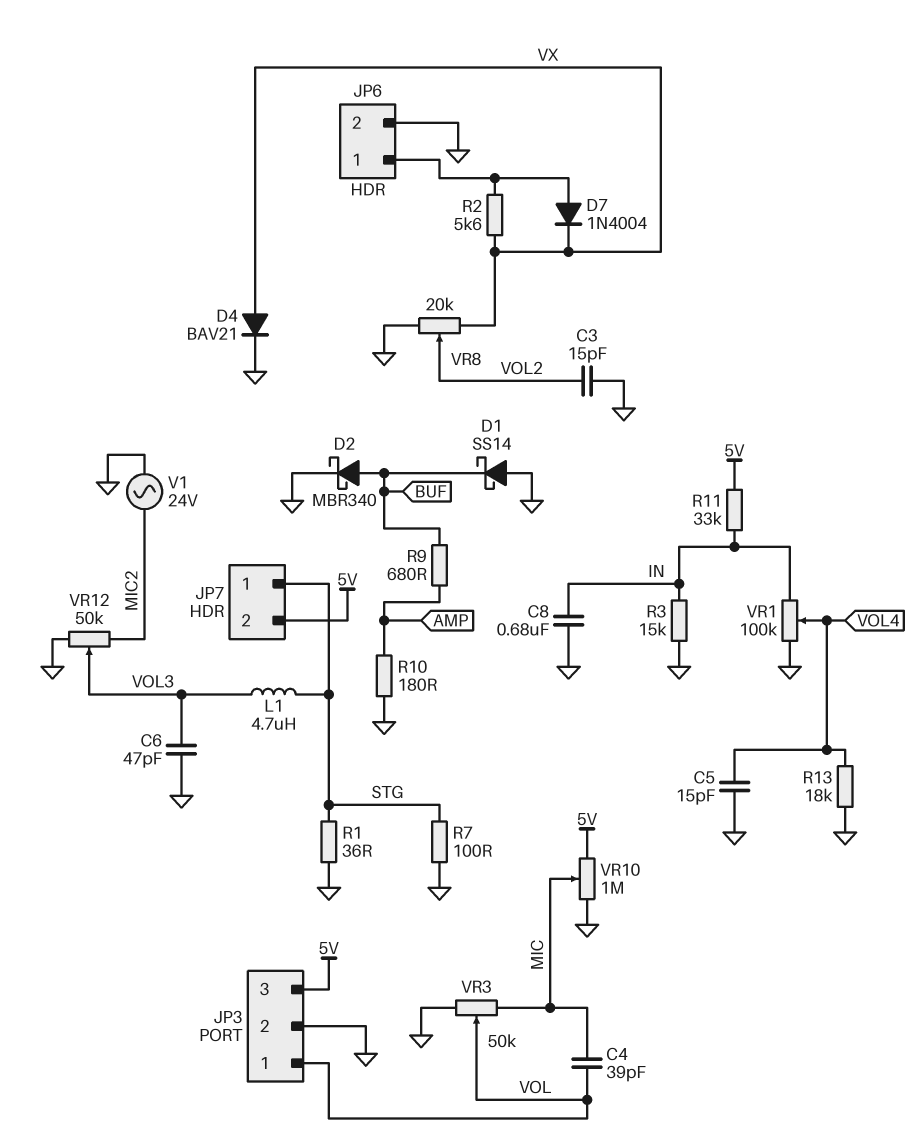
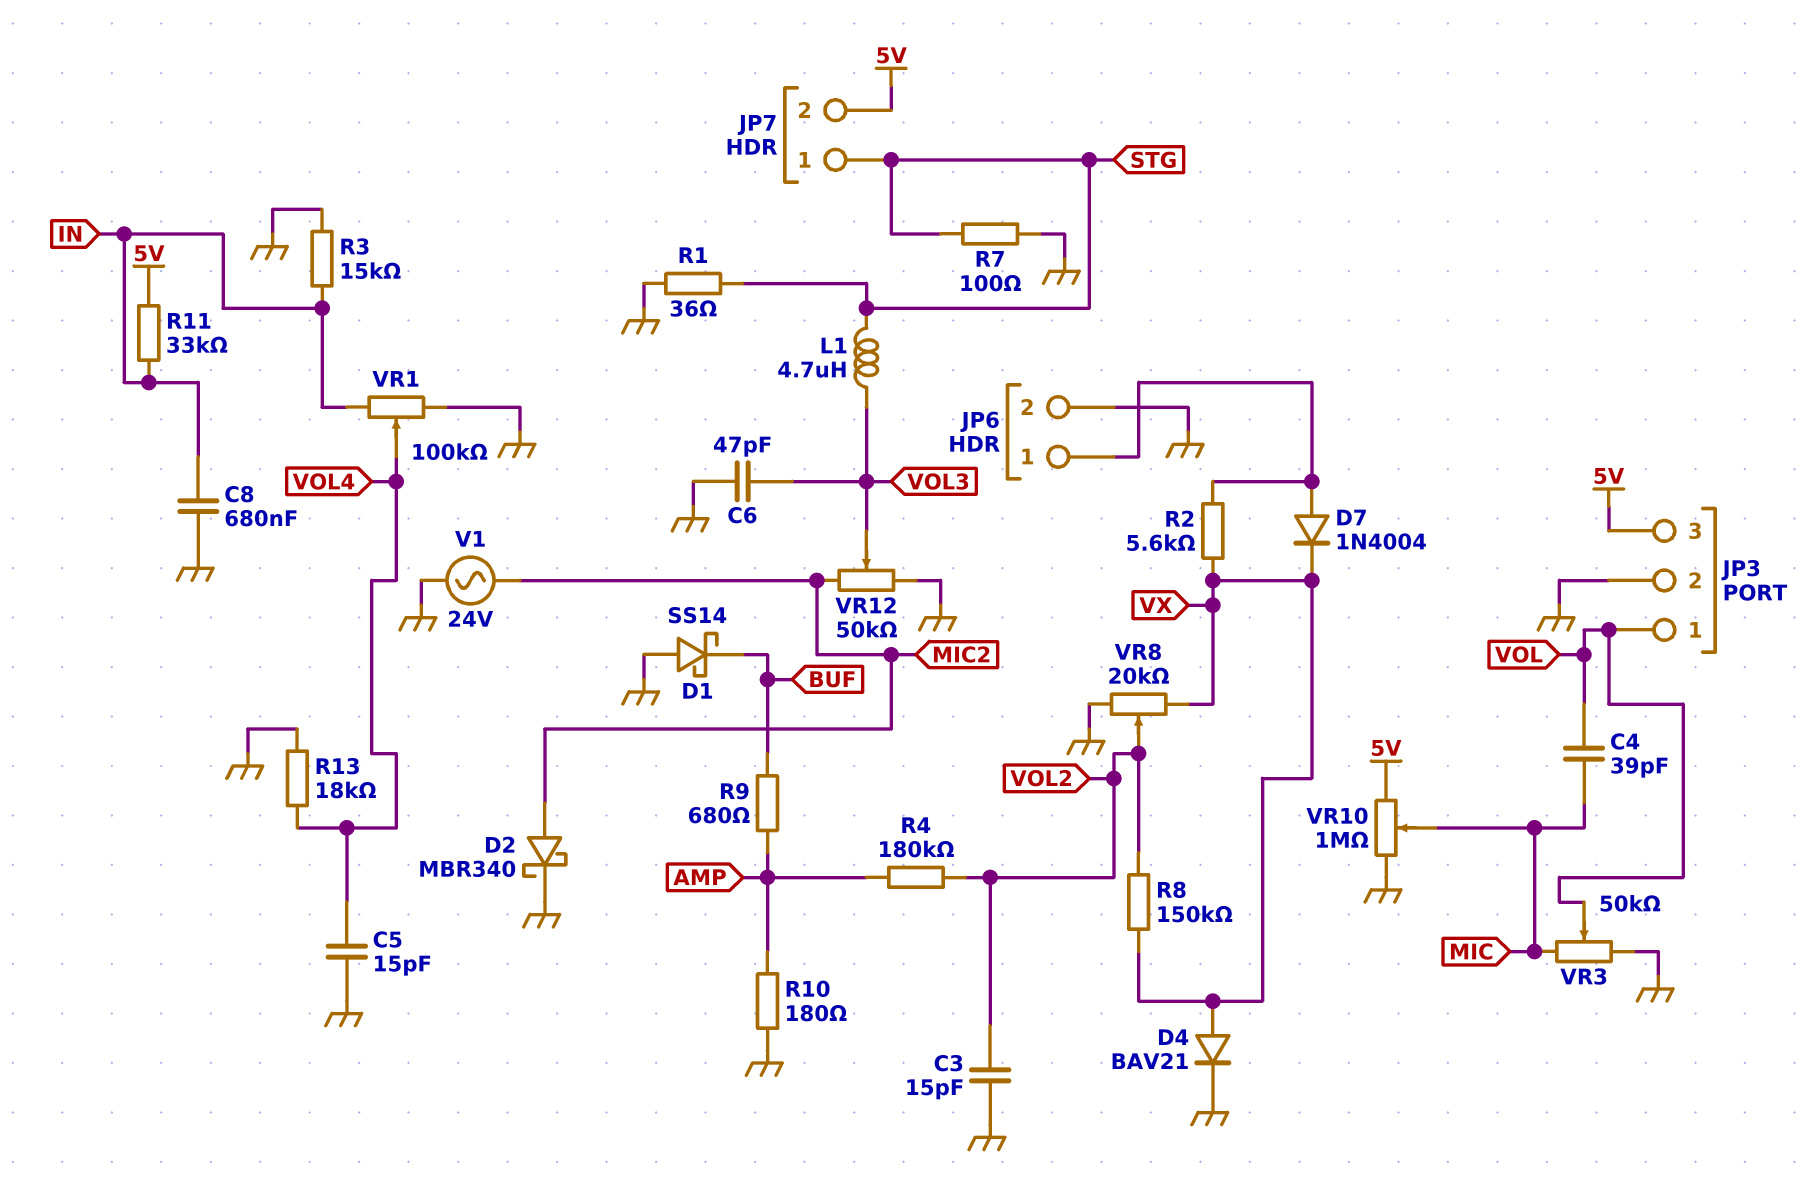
D2: schottky MBR340 (A BUF, K GND) -> schottky MBR340 (A MIC2, K GND)
R4: none -> 180k (AMP, VOL2)
R8: none -> 150k (VOL2, VX)

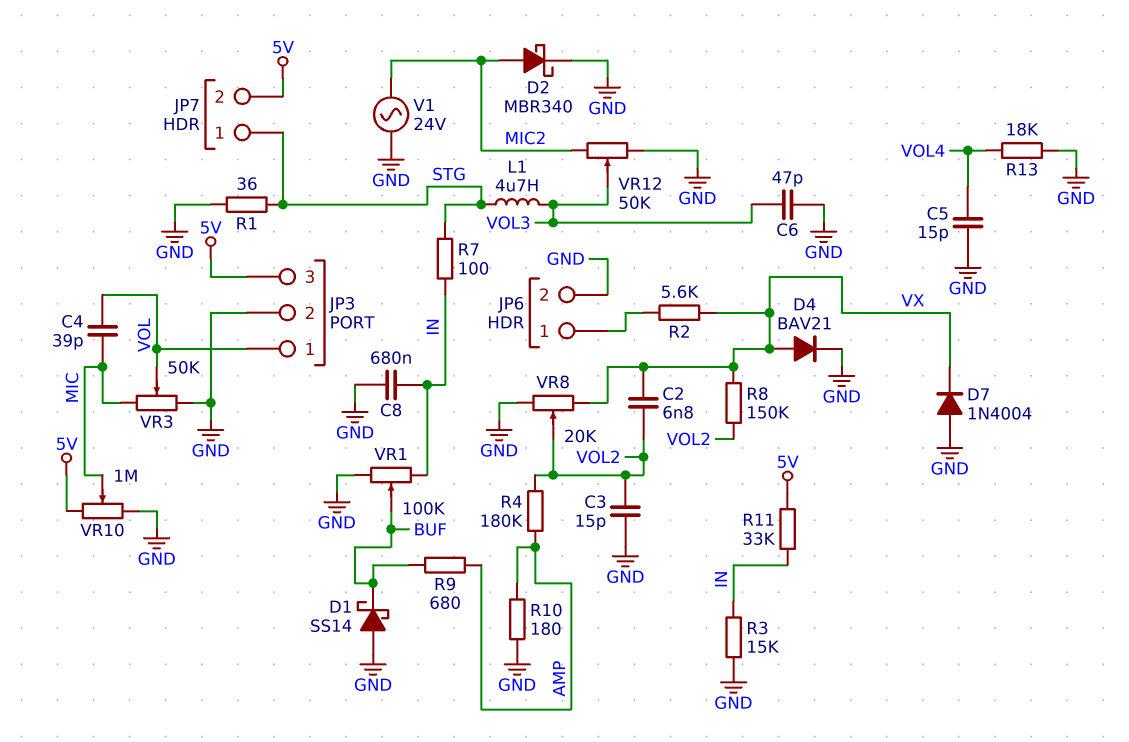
C2: none -> 6.8nF (VOL2, VX)
D7: diode 1N4004 (A JP6/1, K VX) -> diode 1N4004 (A GND, K VX)
R7: 100 (GND, STG) -> 100 (IN, STG)
VR1: 100k (GND, IN, wiper VOL4) -> 100k (GND, IN, wiper BUF)

